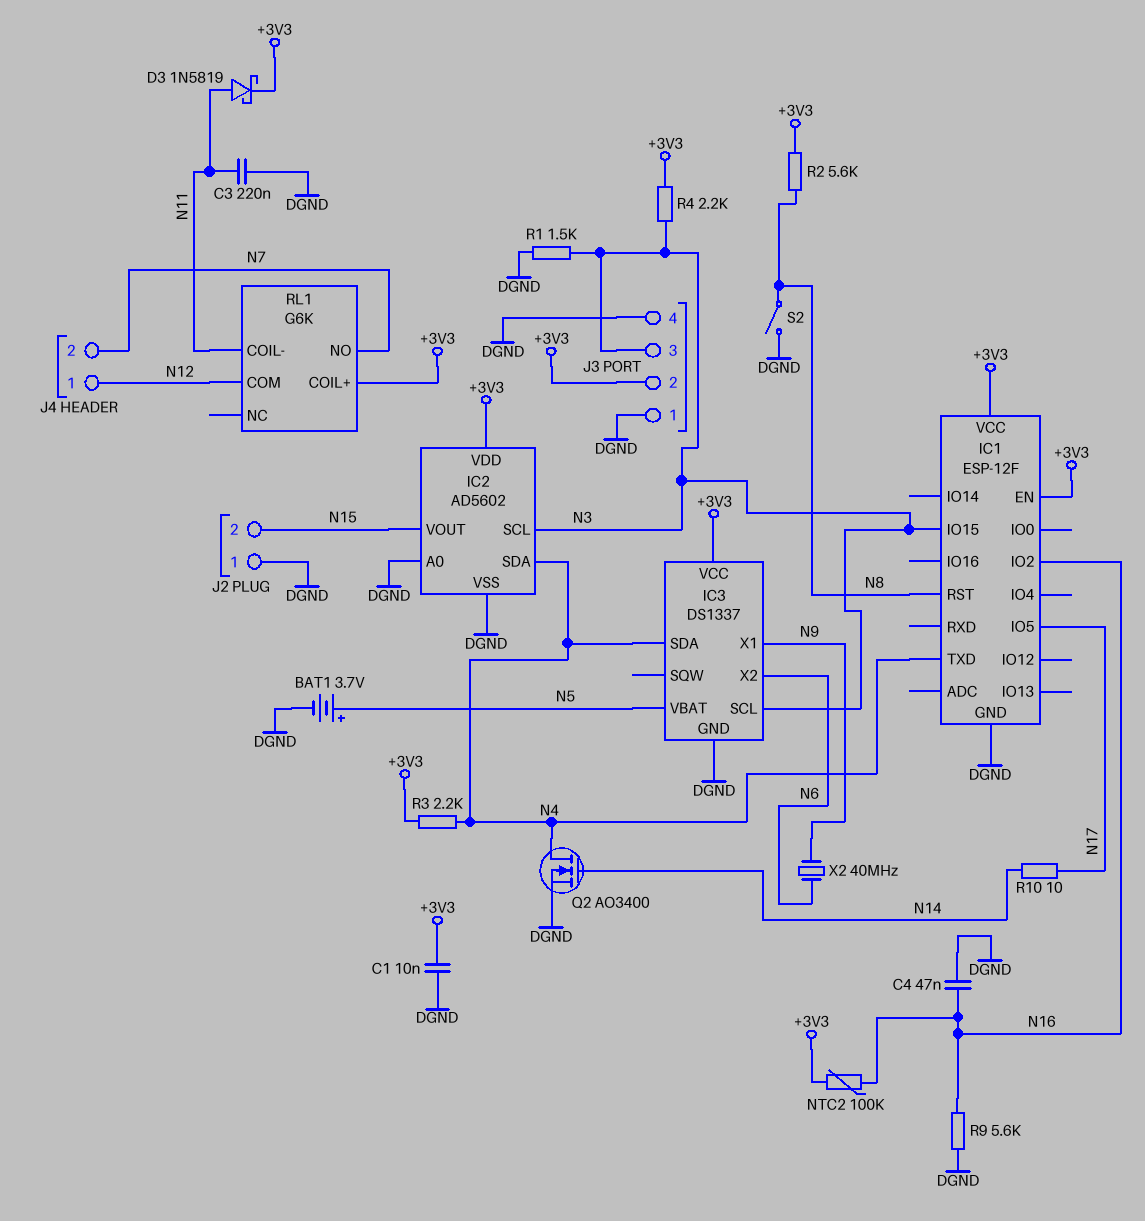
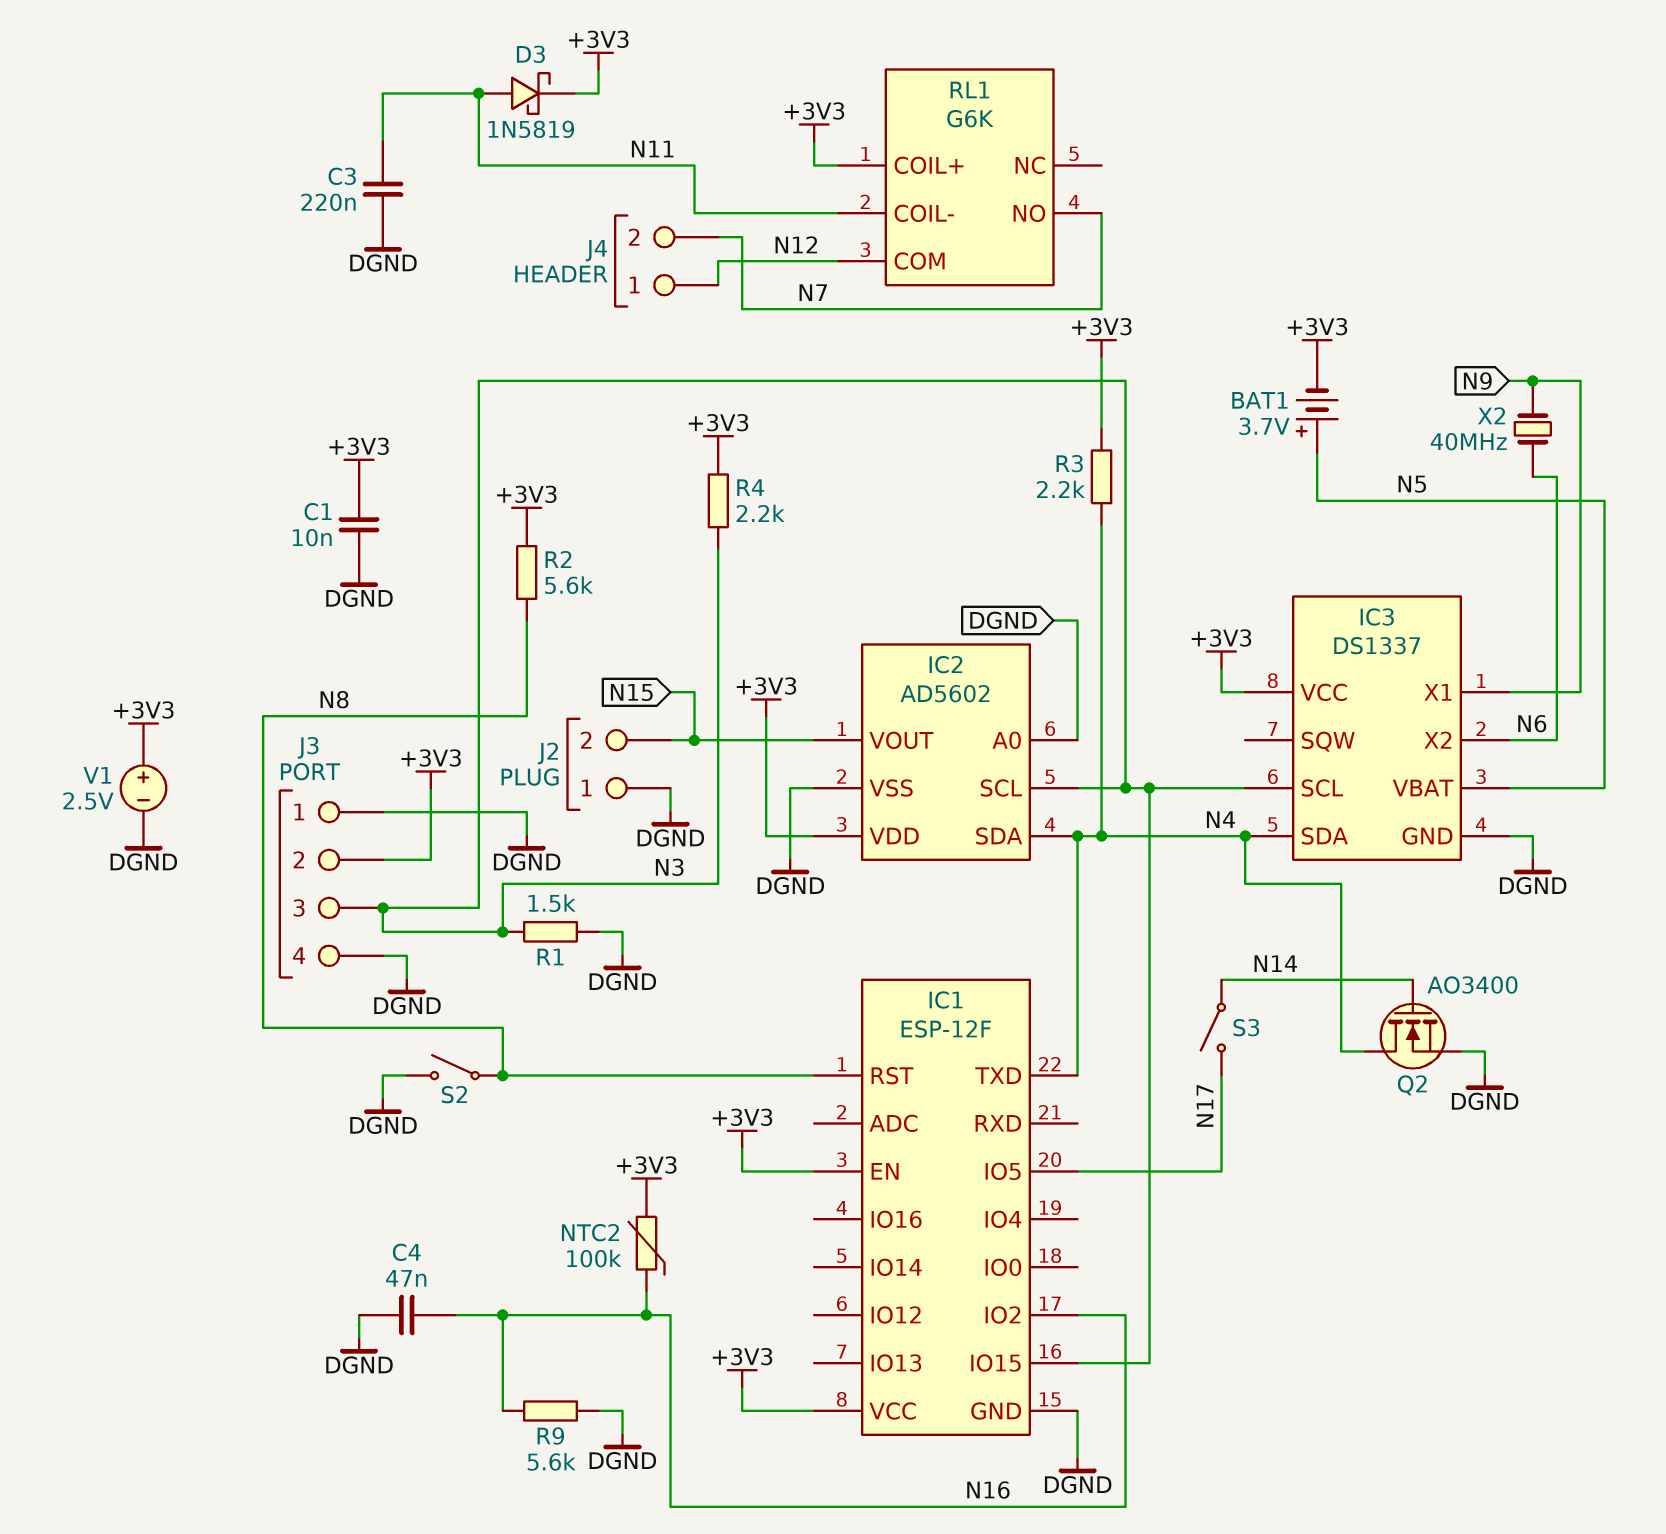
BAT1: 3.7V (plus N5, minus DGND) -> 3.7V (plus N5, minus +3V3)
R10: 10 (N14, N17) -> none
S3: none -> switch (N14, N17)
V1: none -> 2.5V (plus +3V3, minus DGND)

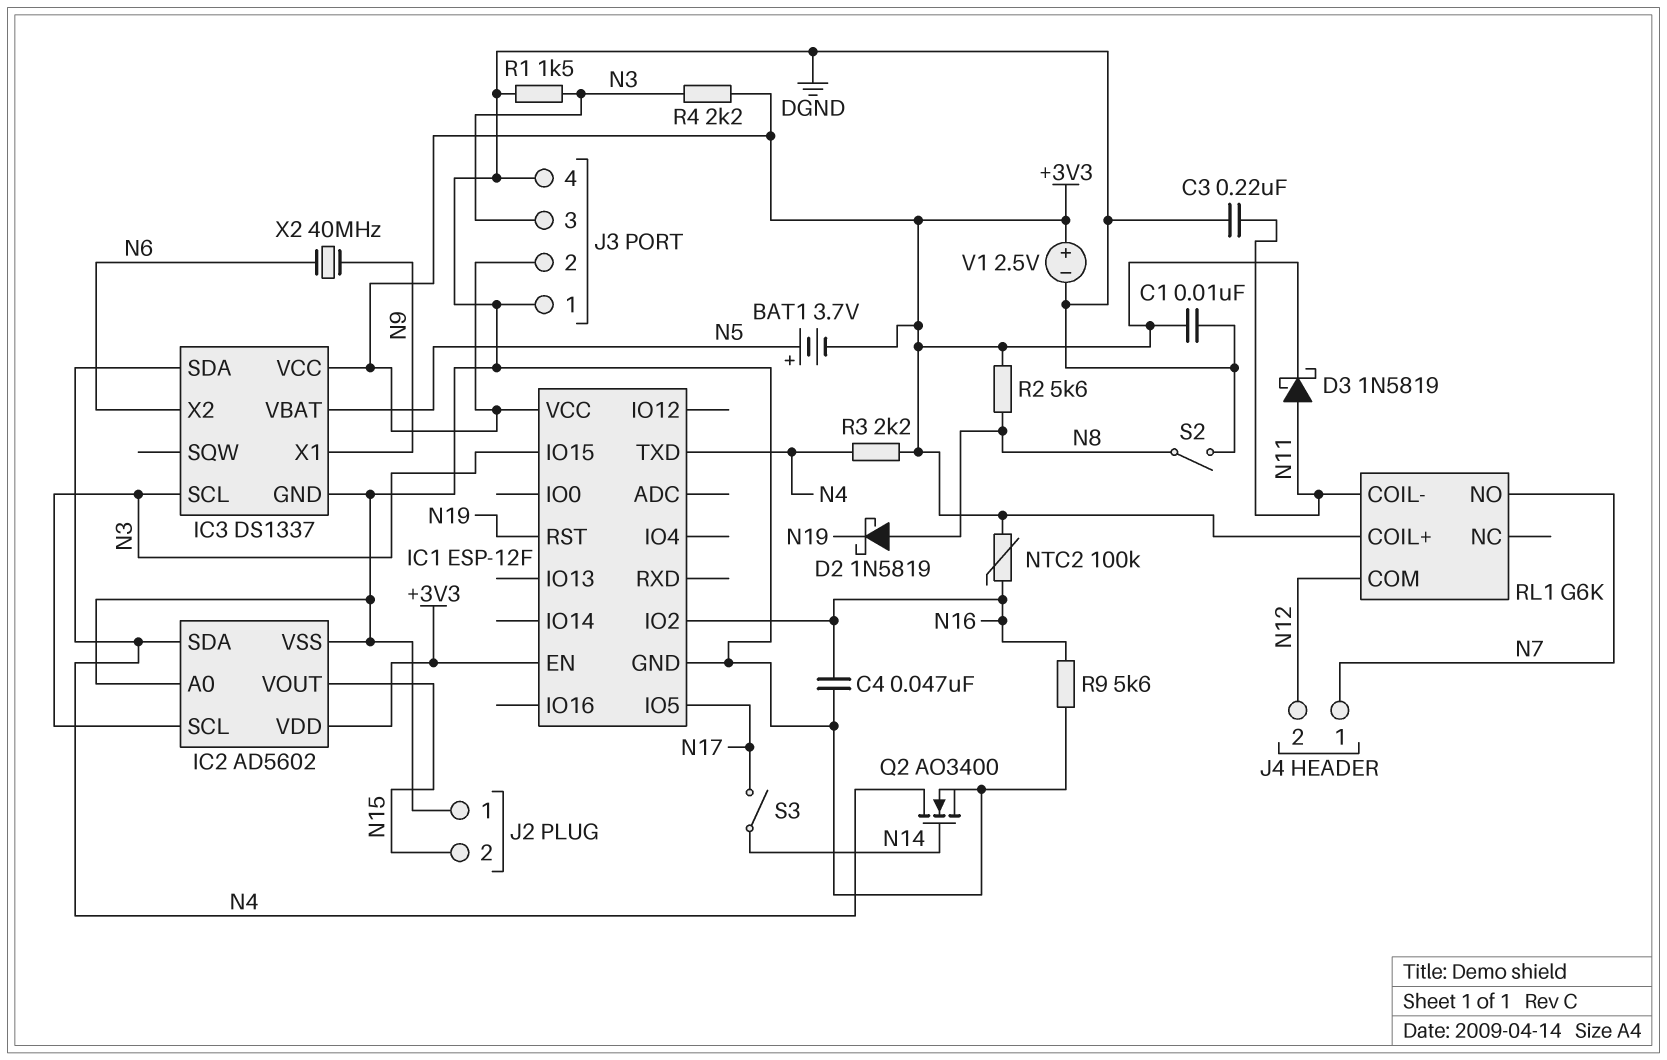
D2: none -> schottky 1N5819 (A N8, K N19)
IC1 pin RST: N8 -> N19
J4 pin 1: N12 -> N7
J4 pin 2: N7 -> N12

